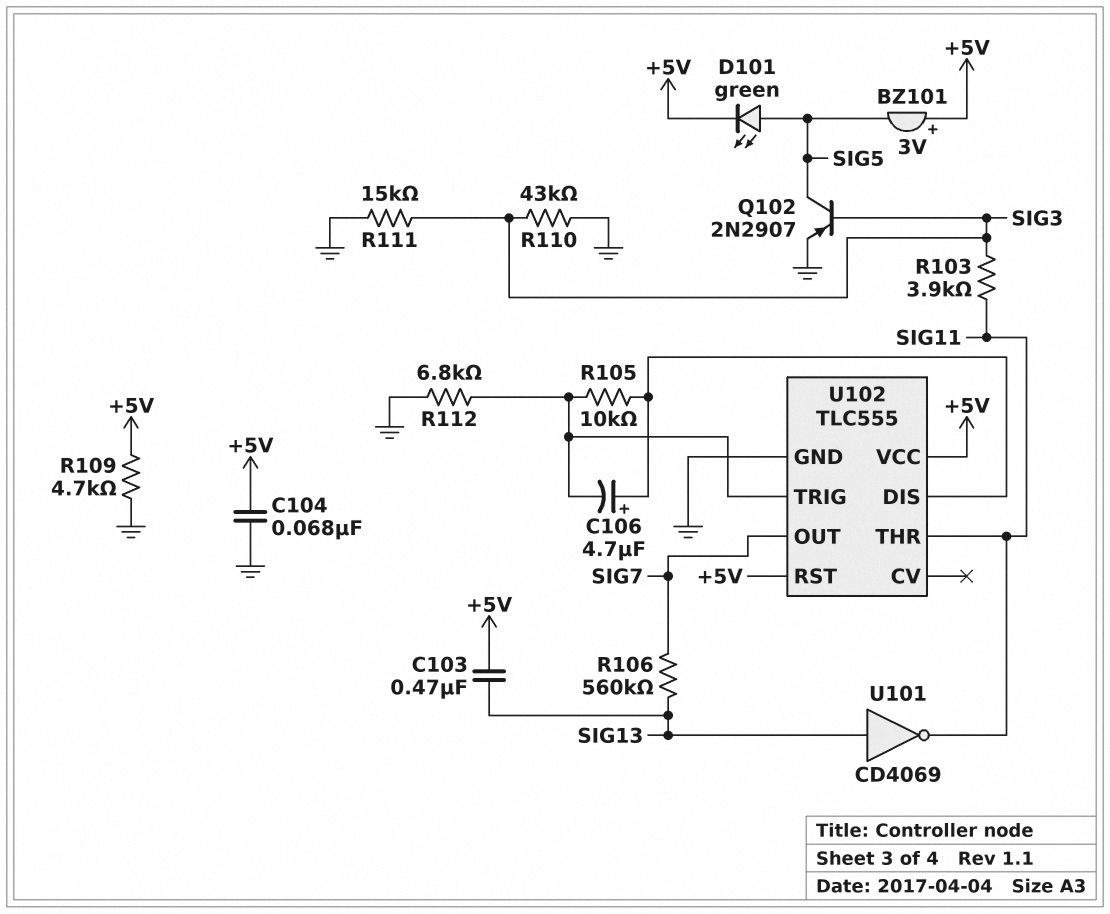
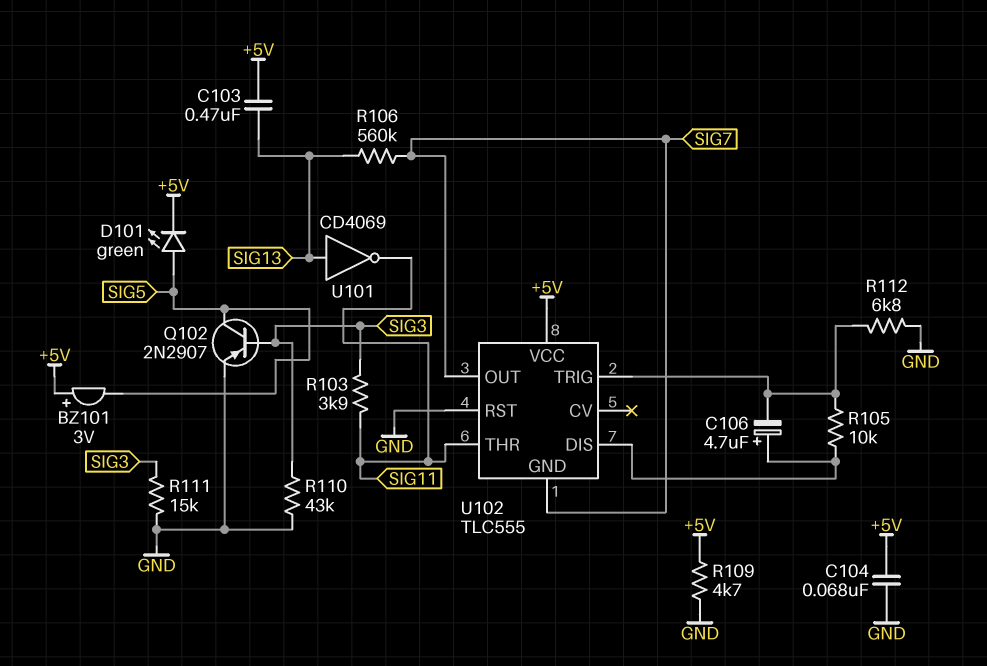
U102 pin GND: GND -> SIG7
U102 pin RST: +5V -> GND

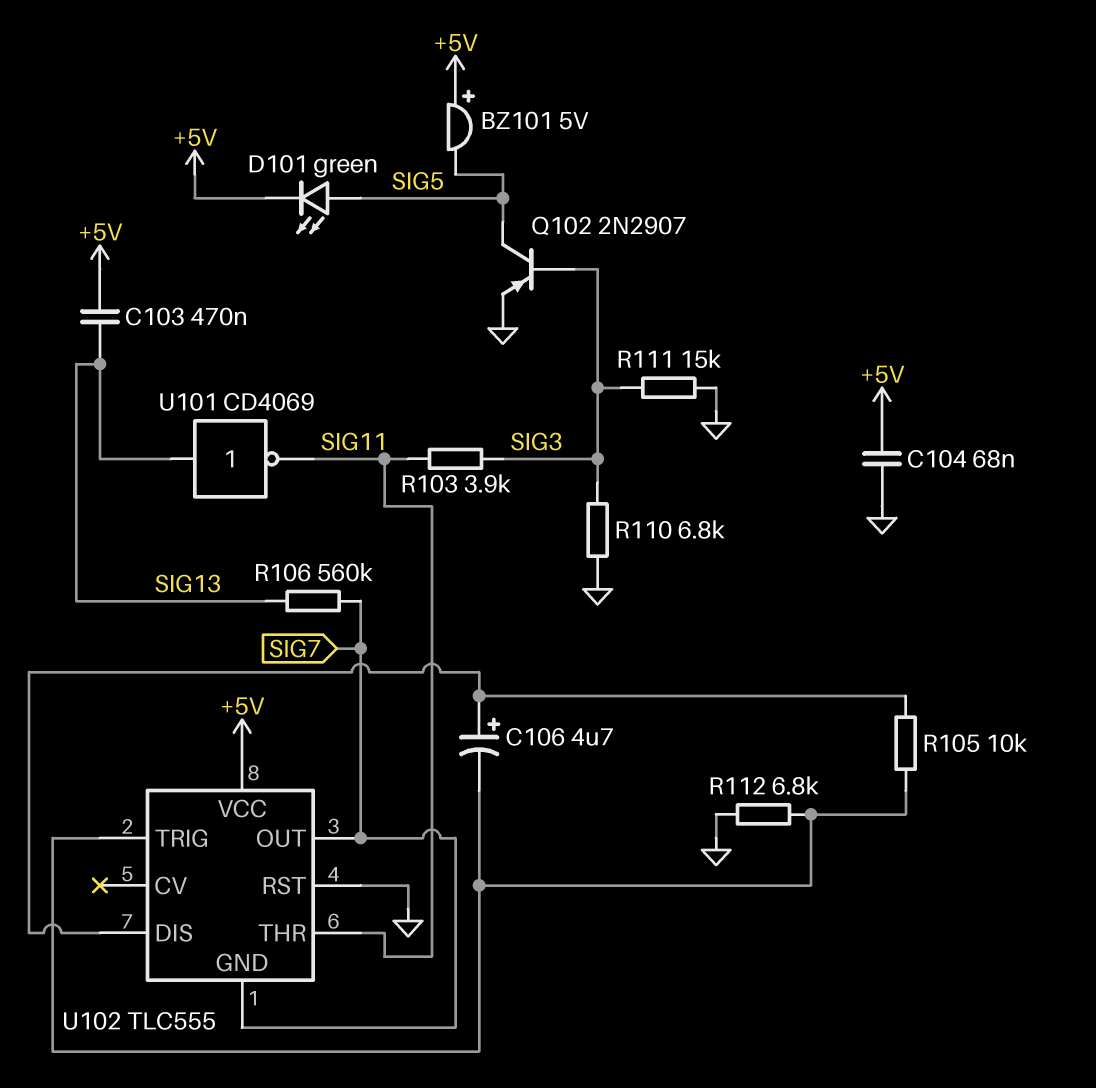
BZ101: buzzer 3V (plus +5V, minus SIG5) -> buzzer 5V (plus +5V, minus SIG5)
R109: 4.7k (+5V, GND) -> none
R110: 43k (GND, SIG3) -> 6.8k (GND, SIG3)

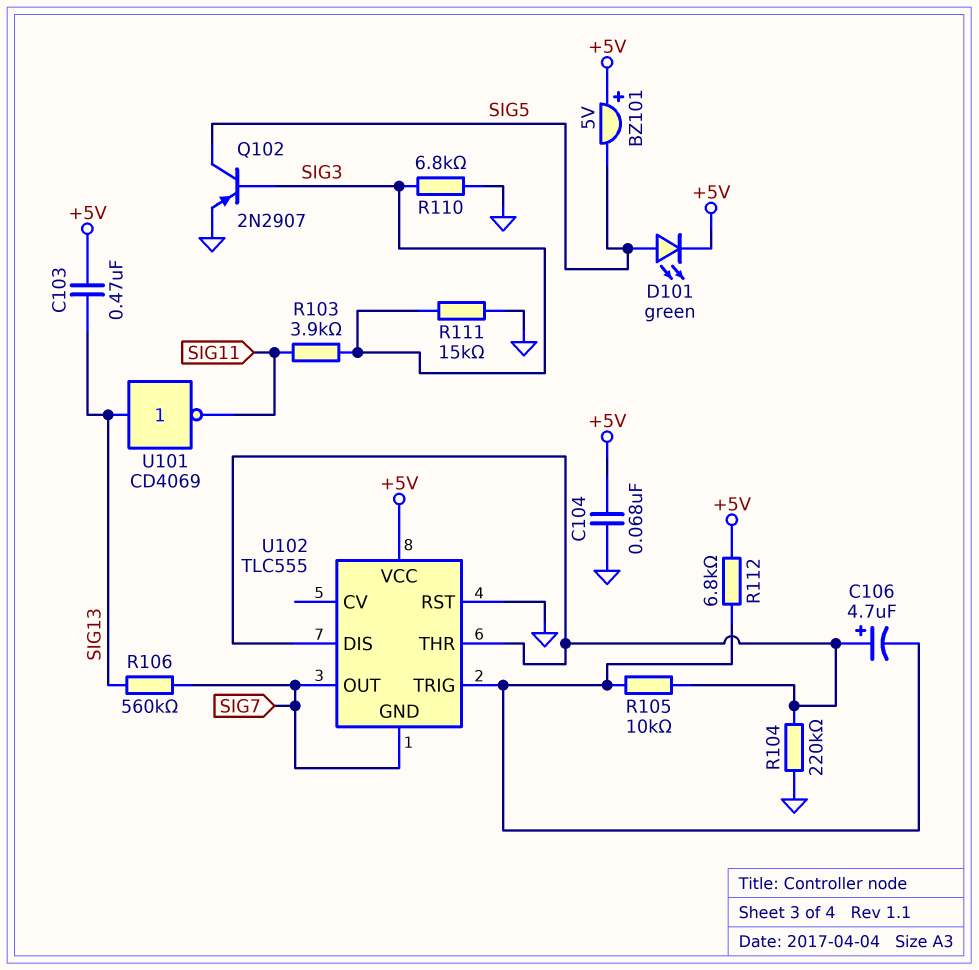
R104: none -> 220k (GND, U102/DIS)
R112: 6.8k (GND, U102/TRIG) -> 6.8k (+5V, U102/TRIG)
U102 pin THR: SIG11 -> U102/DIS

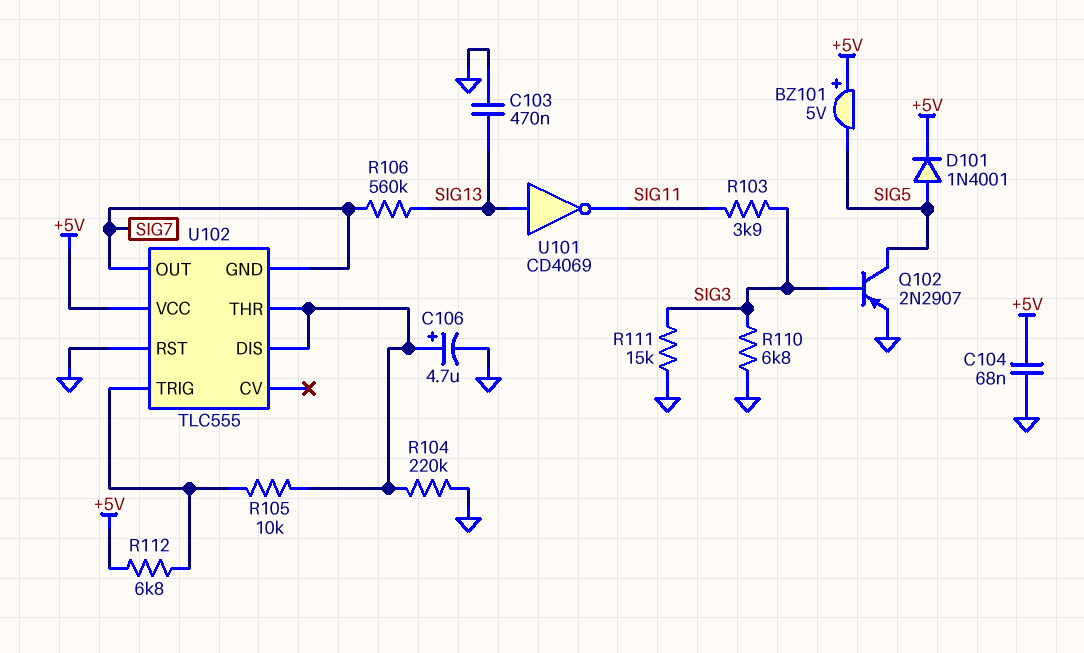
C103: 470nF (+5V, SIG13) -> 470nF (GND, SIG13)
C106: 4.7uF (plus U102/DIS, minus U102/TRIG) -> 4.7uF (plus U102/DIS, minus GND)
D101: LED green (A SIG5, K +5V) -> diode 1N4001 (A SIG5, K +5V)

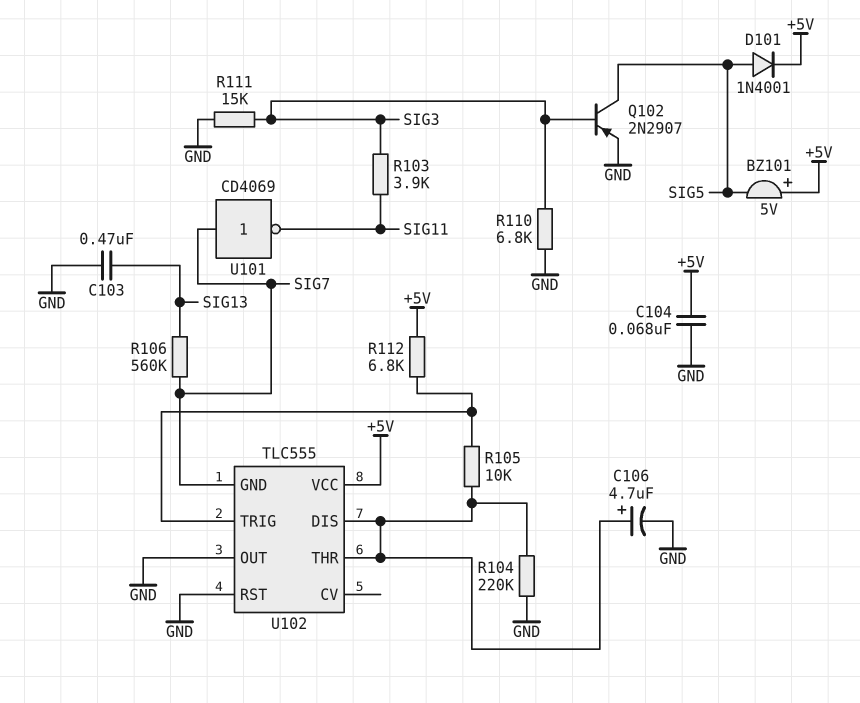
U101: NOT CD4069 (in SIG13, out SIG11) -> NOT CD4069 (in SIG7, out SIG11)
U102 pin OUT: SIG7 -> GND

